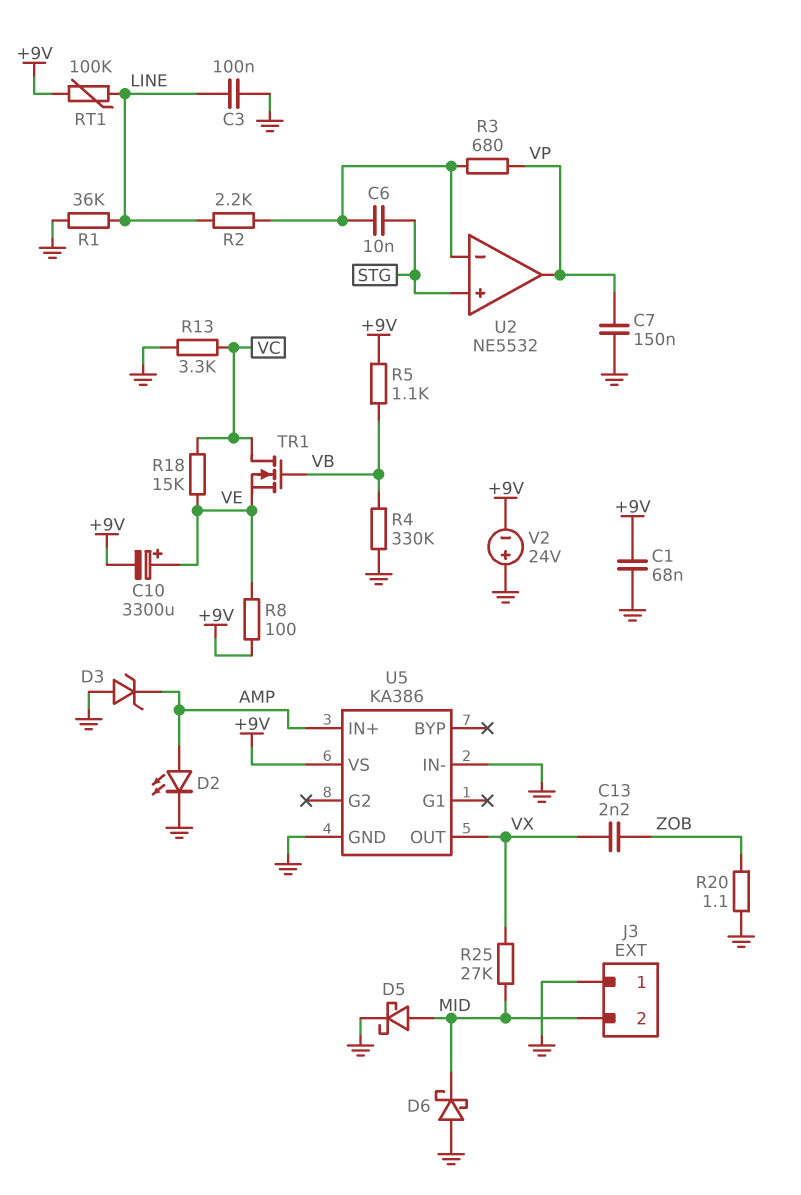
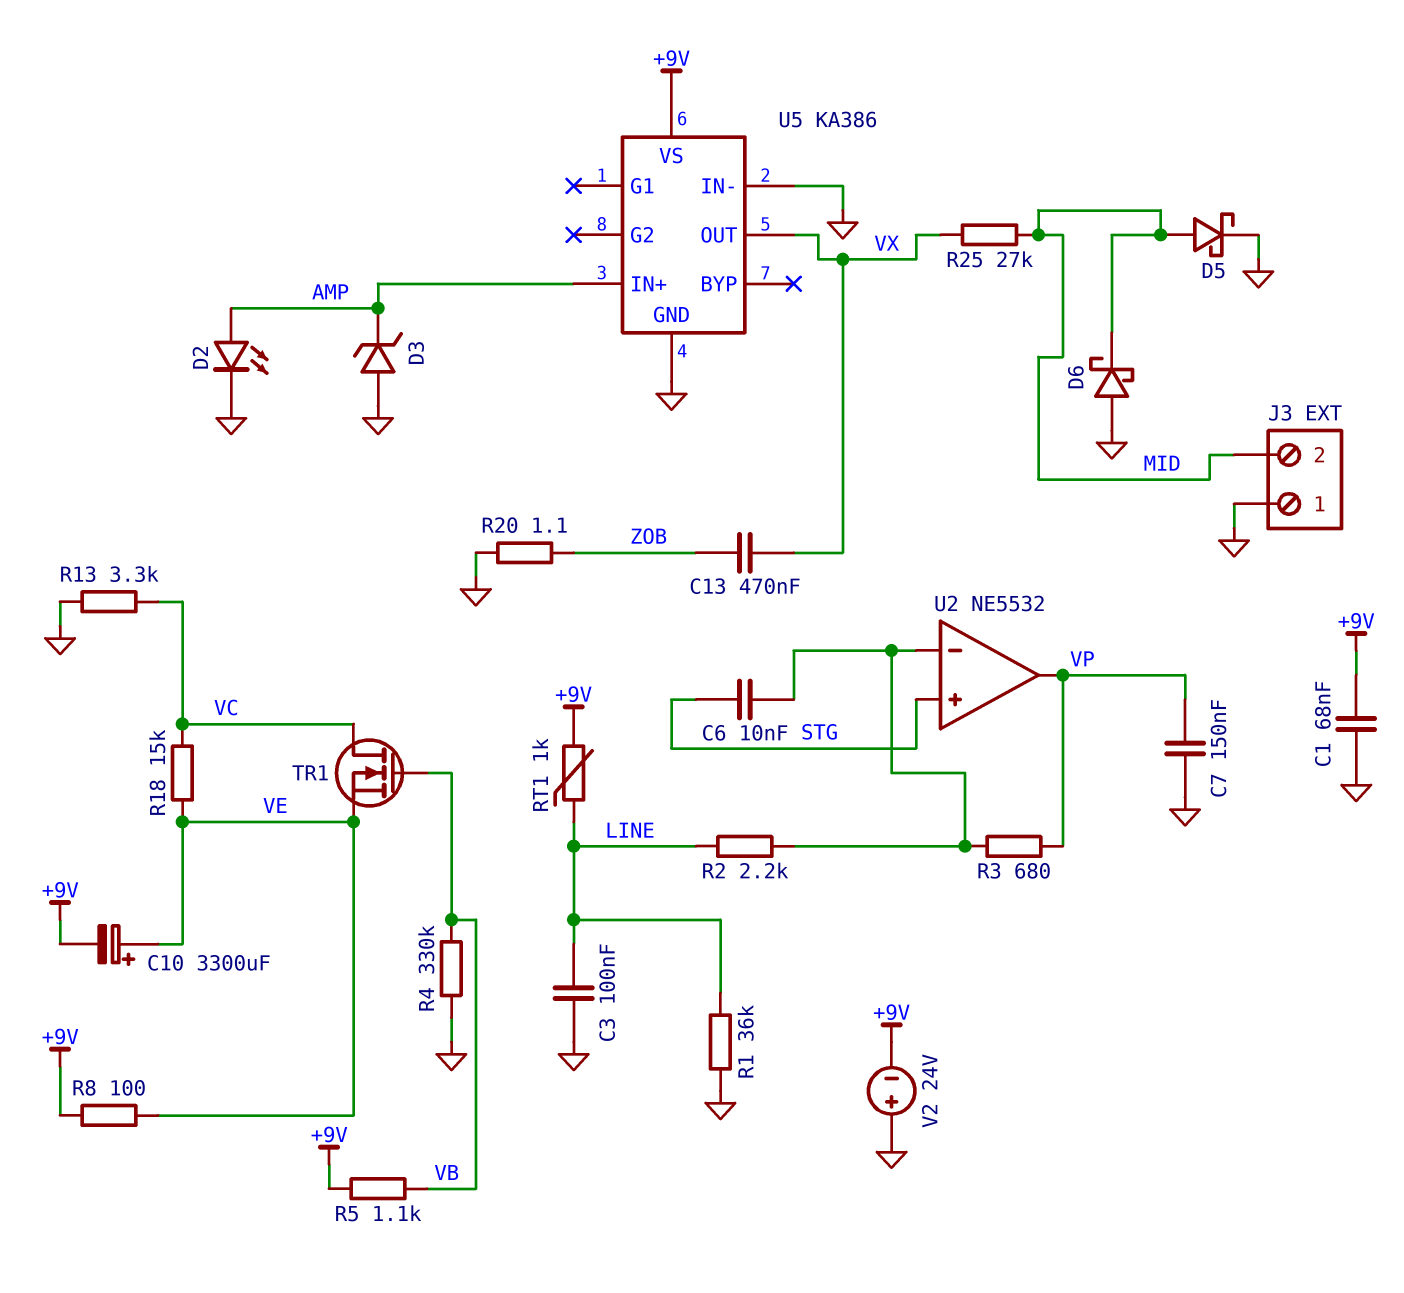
C13: 2.2nF (VX, ZOB) -> 470nF (VX, ZOB)
RT1: 100k (+9V, LINE) -> 1k (+9V, LINE)

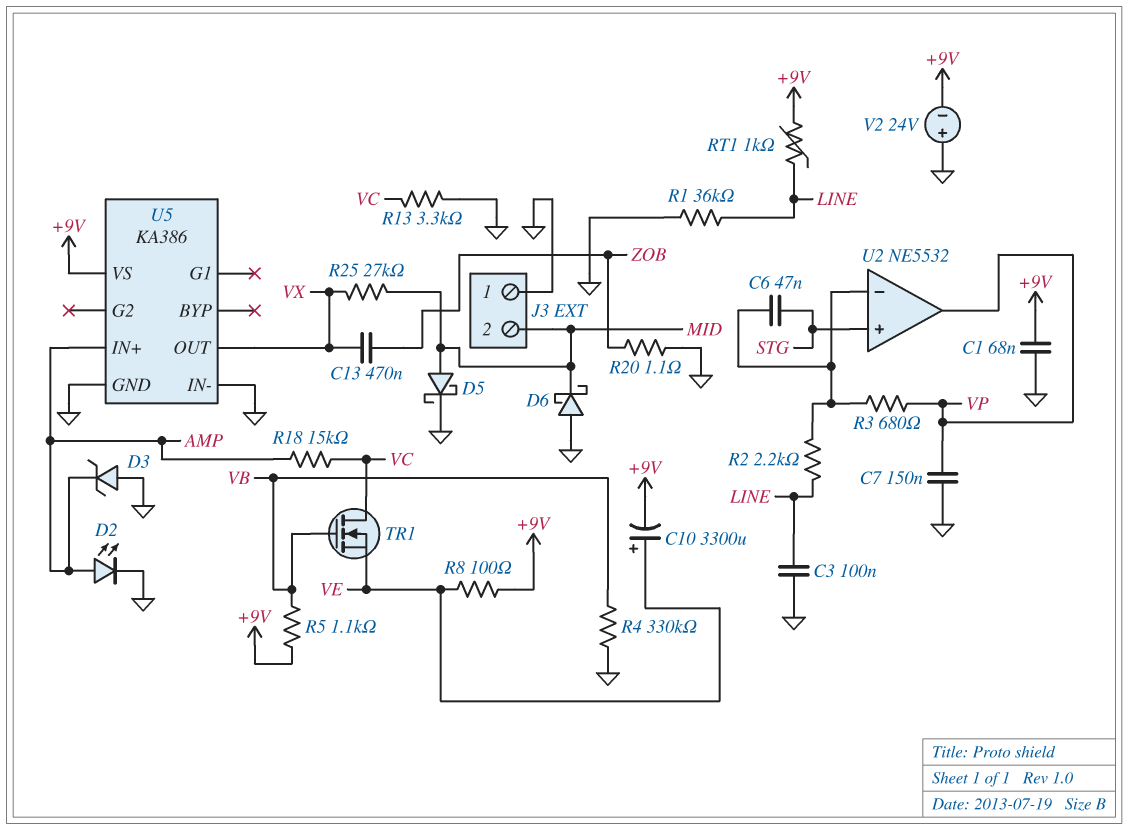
C6: 10nF (STG, U2/in-) -> 47nF (STG, U2/in-)
R18: 15k (VC, VE) -> 15k (AMP, VC)

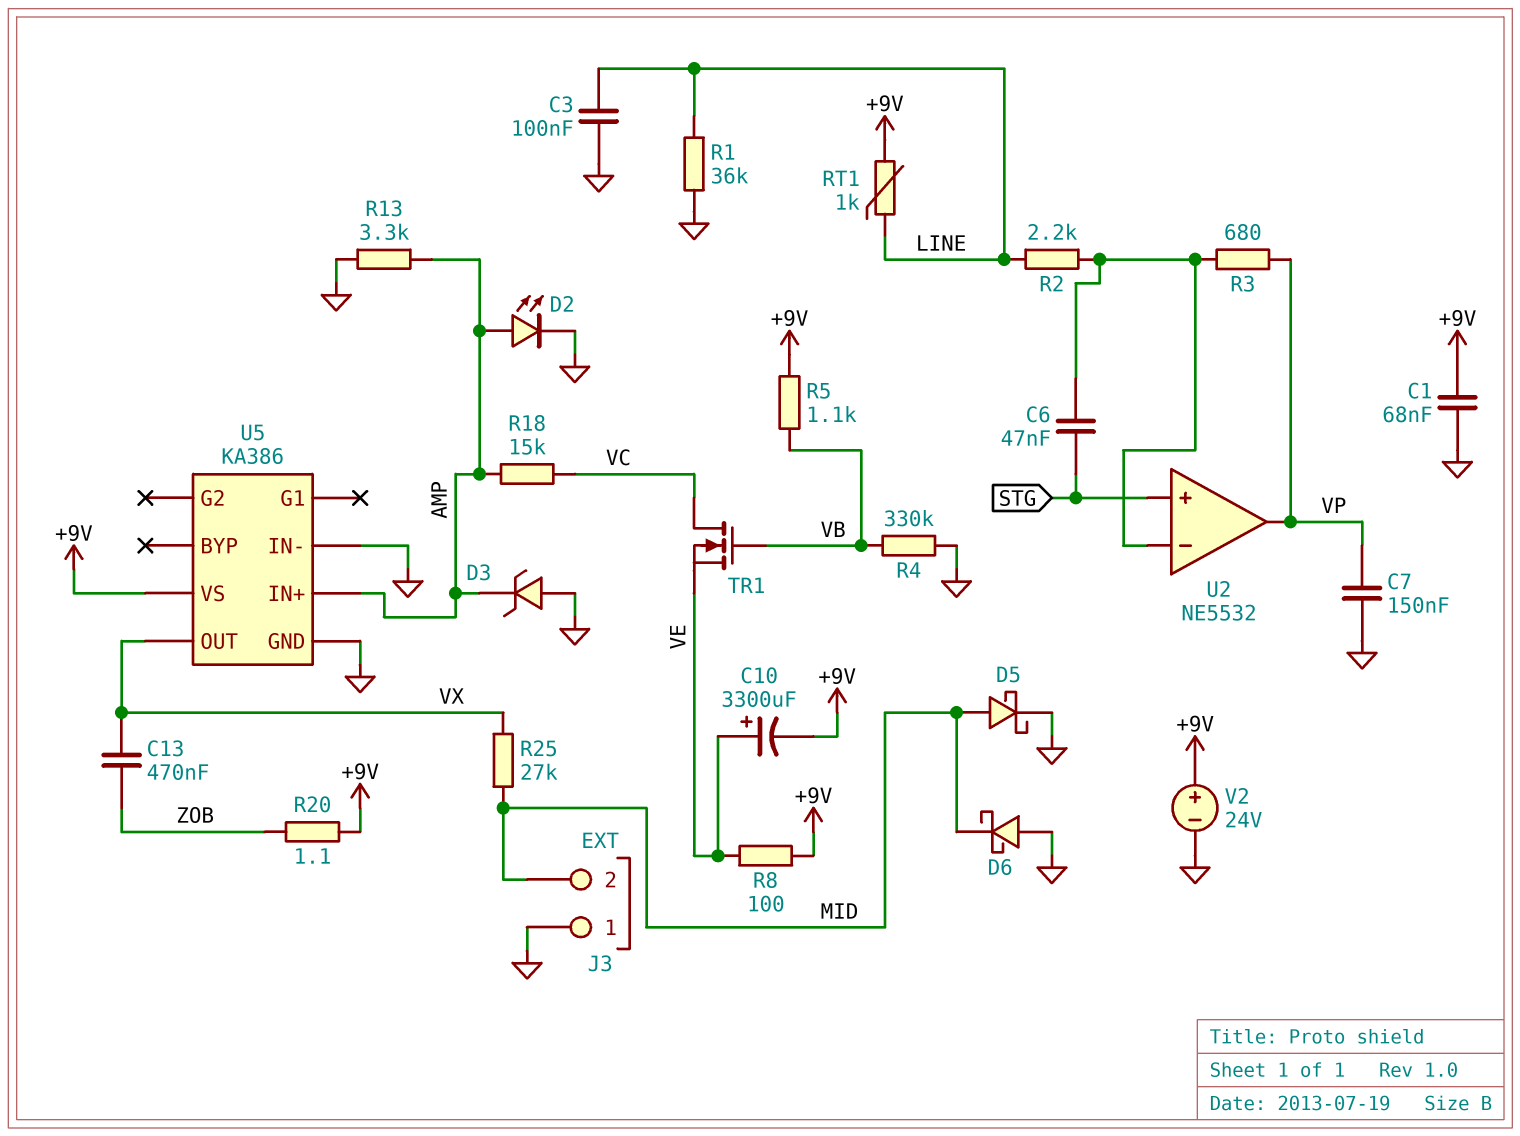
R13: 3.3k (GND, VC) -> 3.3k (AMP, GND)
R20: 1.1 (GND, ZOB) -> 1.1 (+9V, ZOB)
V2: 24V (plus GND, minus +9V) -> 24V (plus +9V, minus GND)

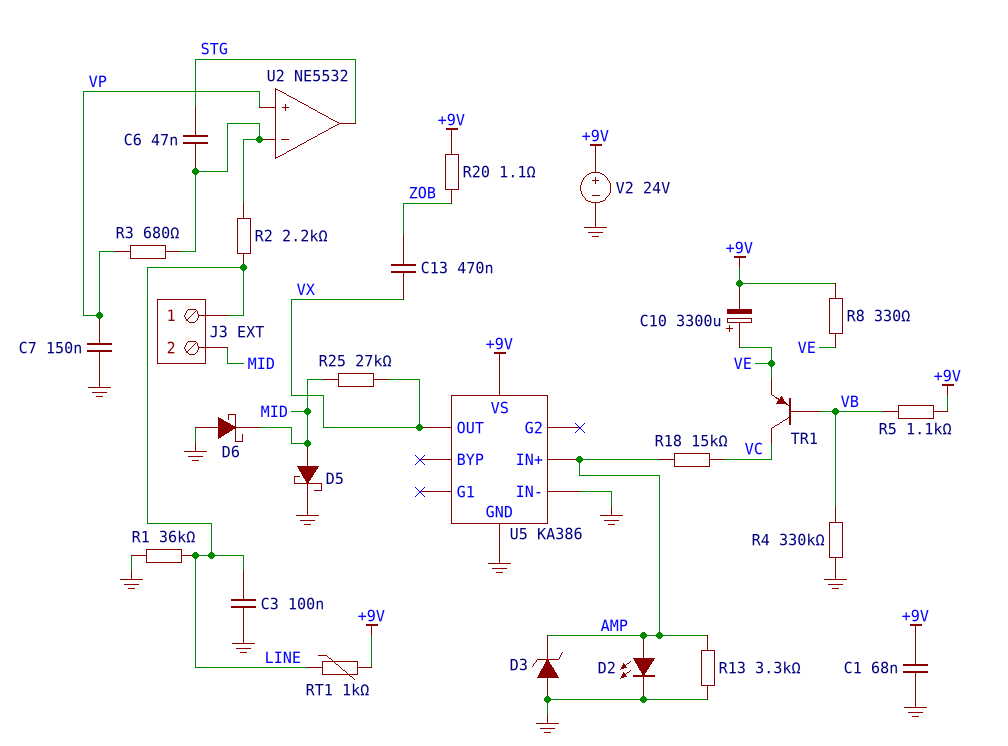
J3 pin 1: GND -> LINE
R8: 100 (+9V, VE) -> 330 (+9V, VE)
TR1: NMOS (G VB, D VC, S VE) -> PNP (B VB, C VC, E VE)
U2 pin in+: STG -> VP
U2 pin out: VP -> STG

